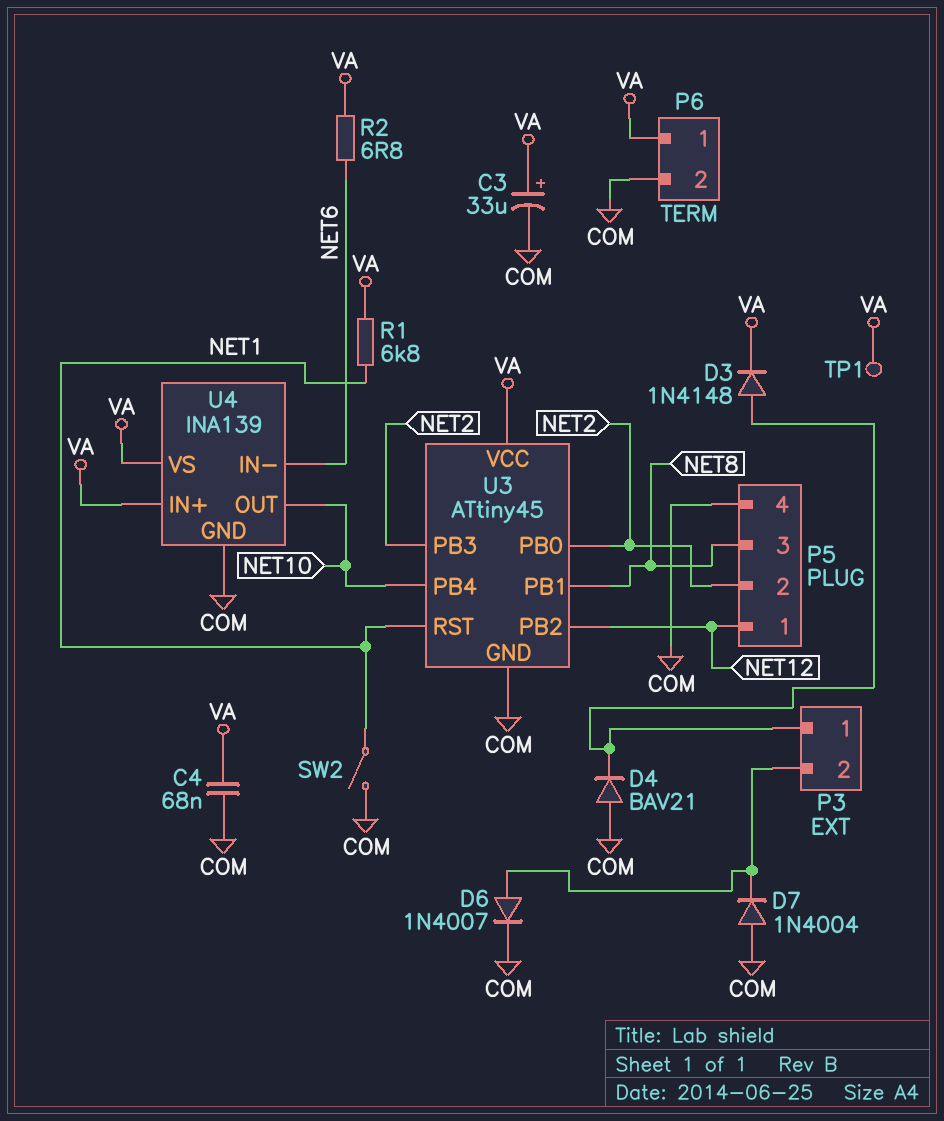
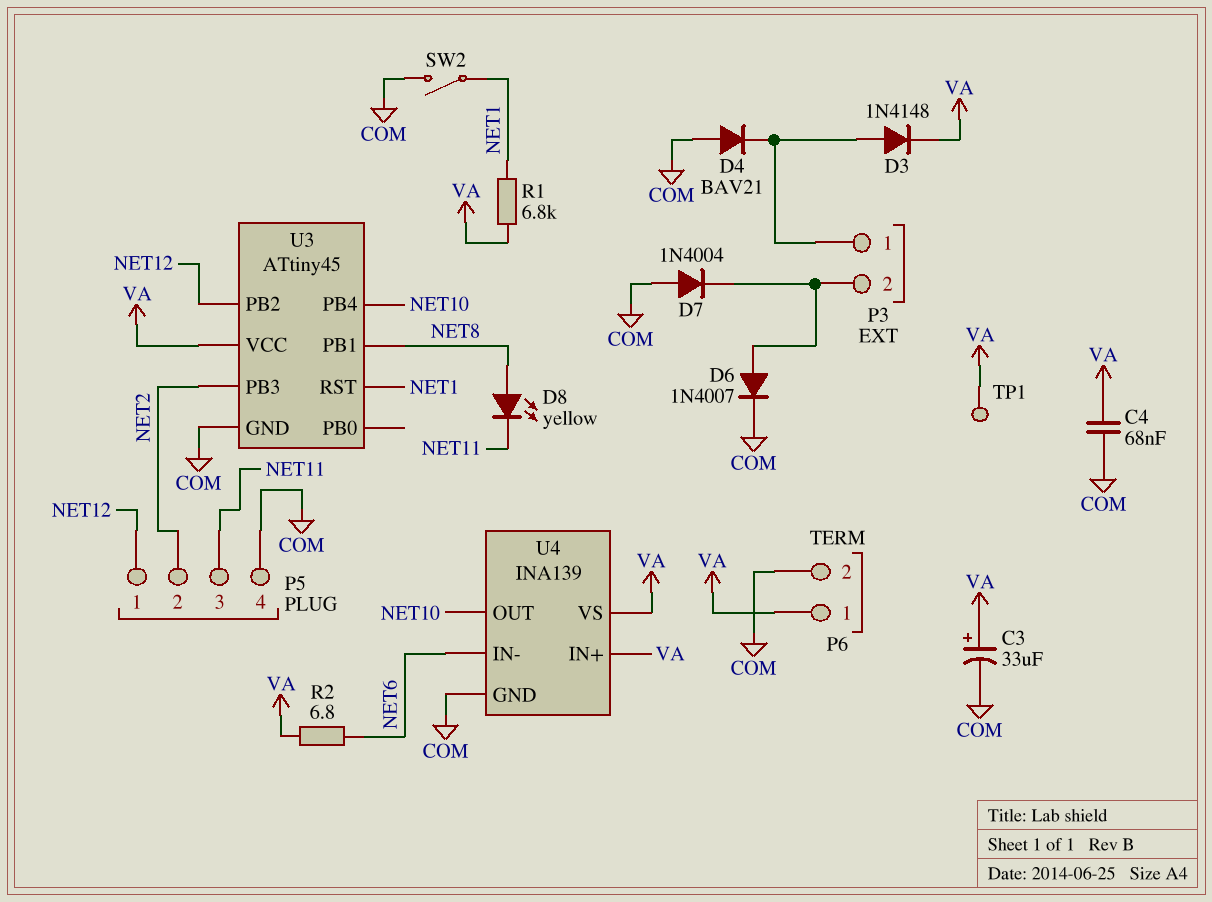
D8: none -> LED yellow (A NET8, K NET11)
P5 pin 3: NET8 -> NET11
U3 pin PB0: NET2 -> none

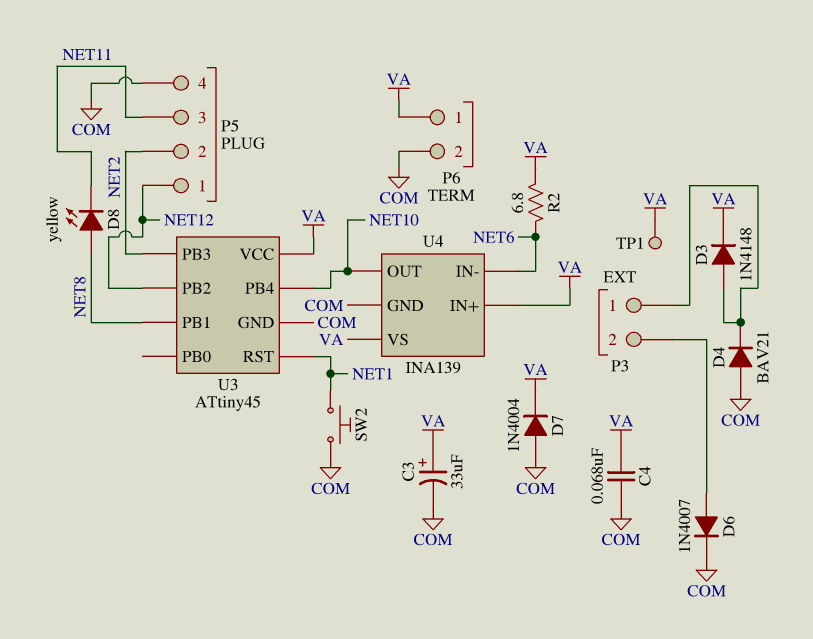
D7: diode 1N4004 (A COM, K P3/2) -> diode 1N4004 (A COM, K VA)
R1: 6.8k (NET1, VA) -> none
SW2: switch (COM, NET1) -> button (COM, NET1)

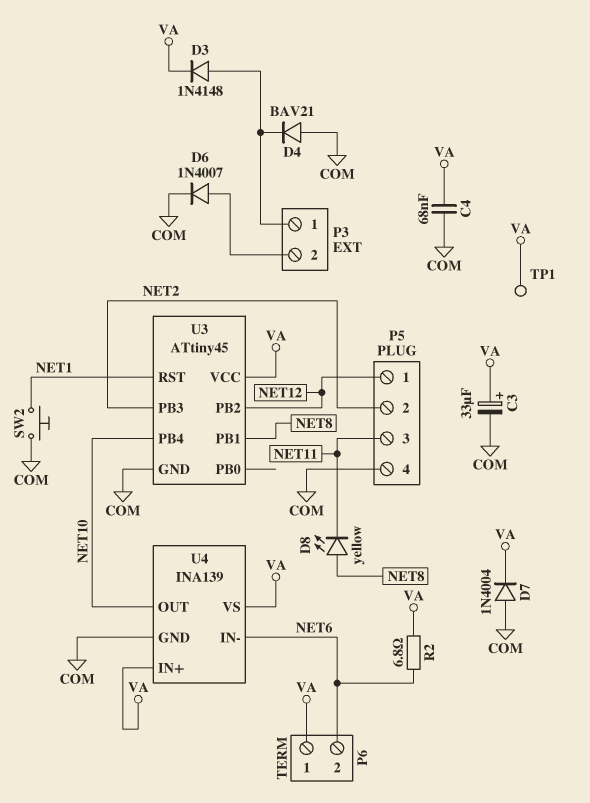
P6 pin 2: COM -> NET6

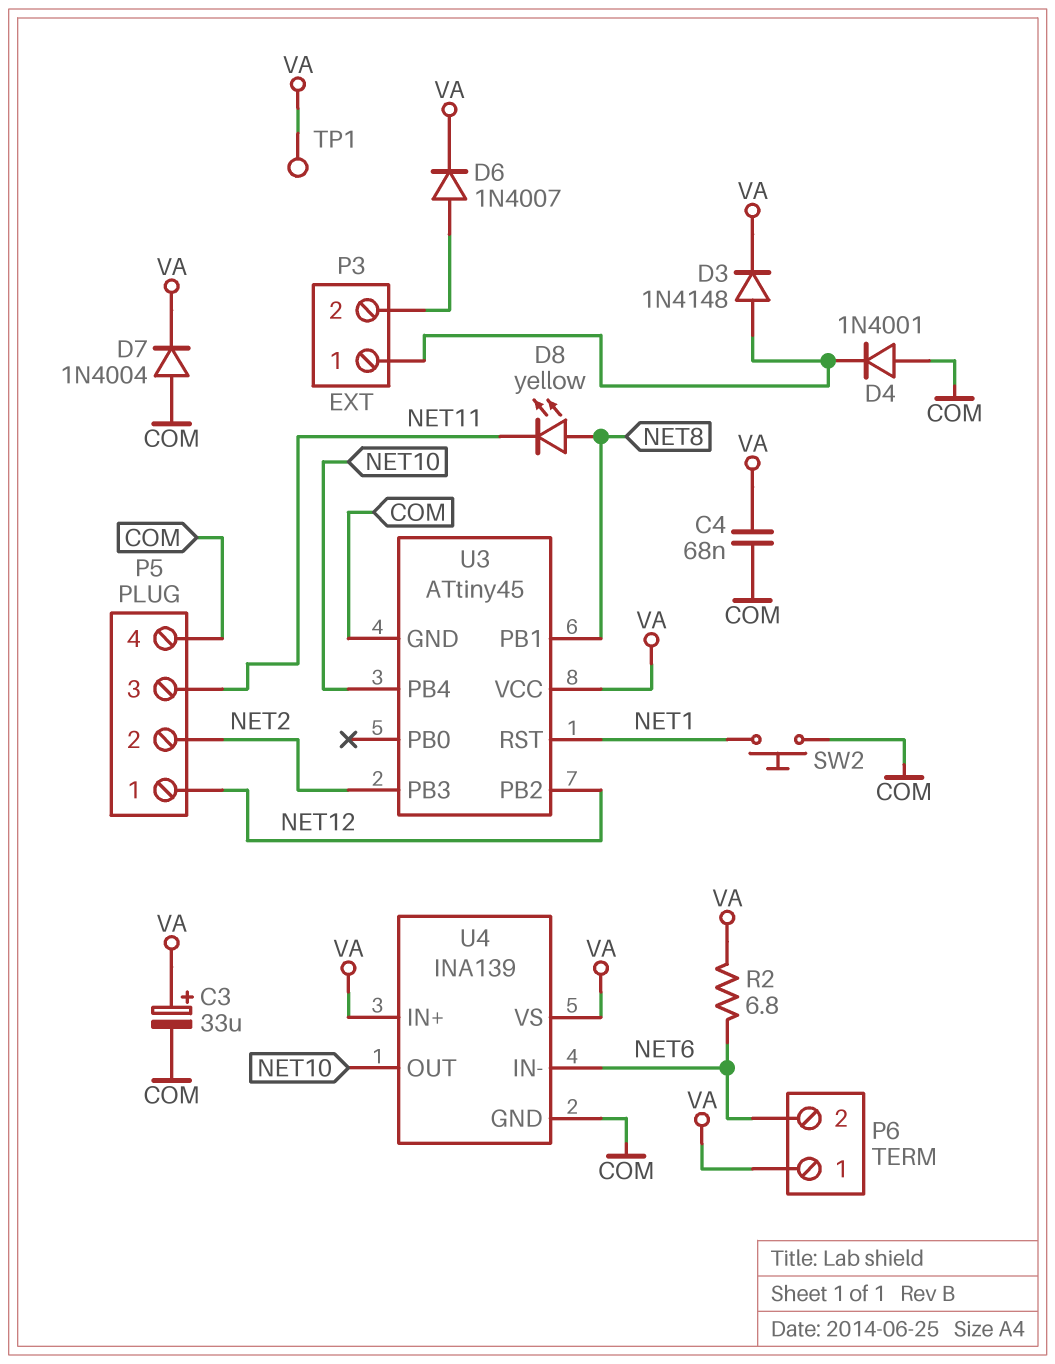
D4: diode BAV21 (A COM, K P3/1) -> diode 1N4001 (A COM, K P3/1)
D6: diode 1N4007 (A P3/2, K COM) -> diode 1N4007 (A P3/2, K VA)

